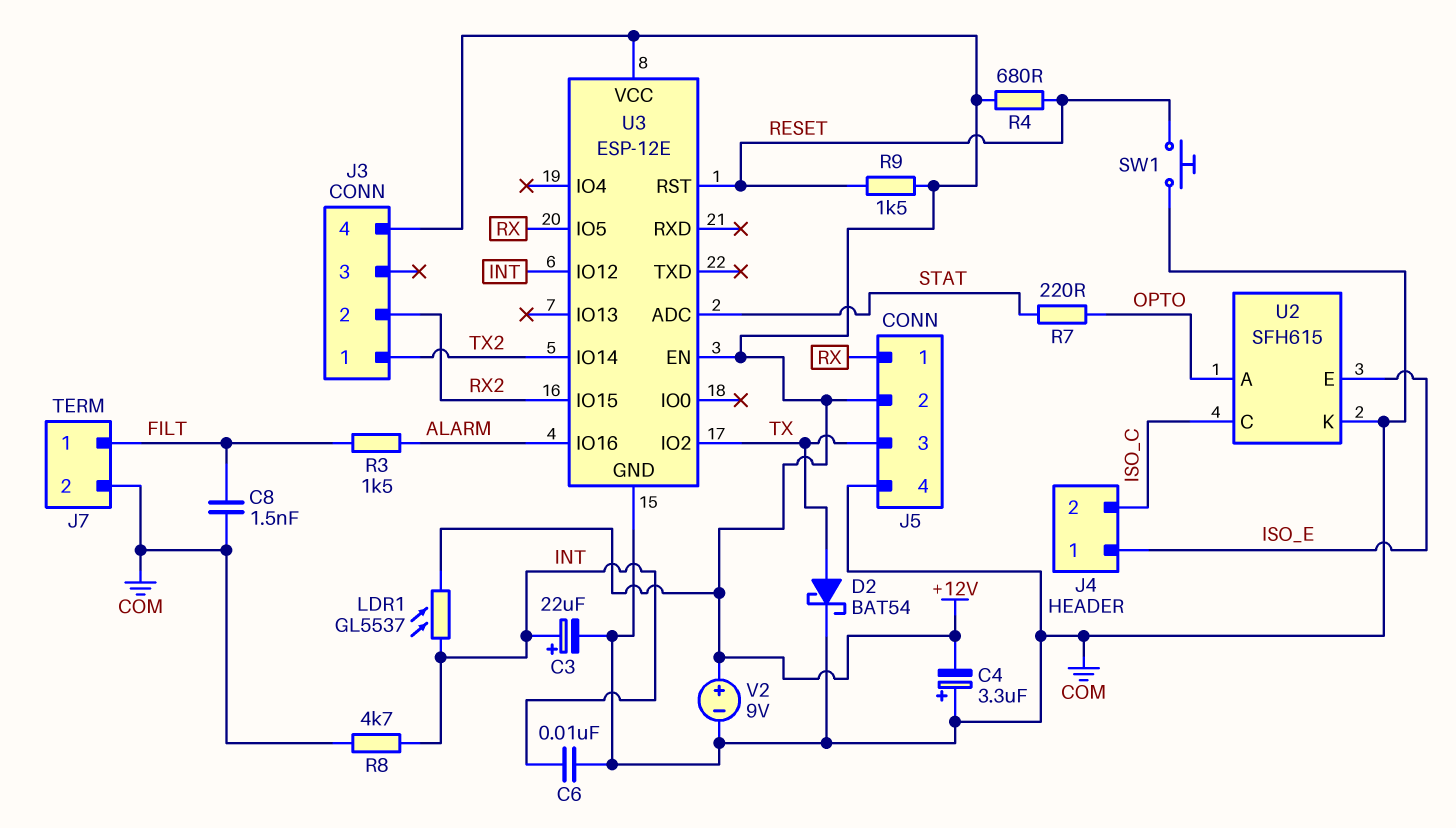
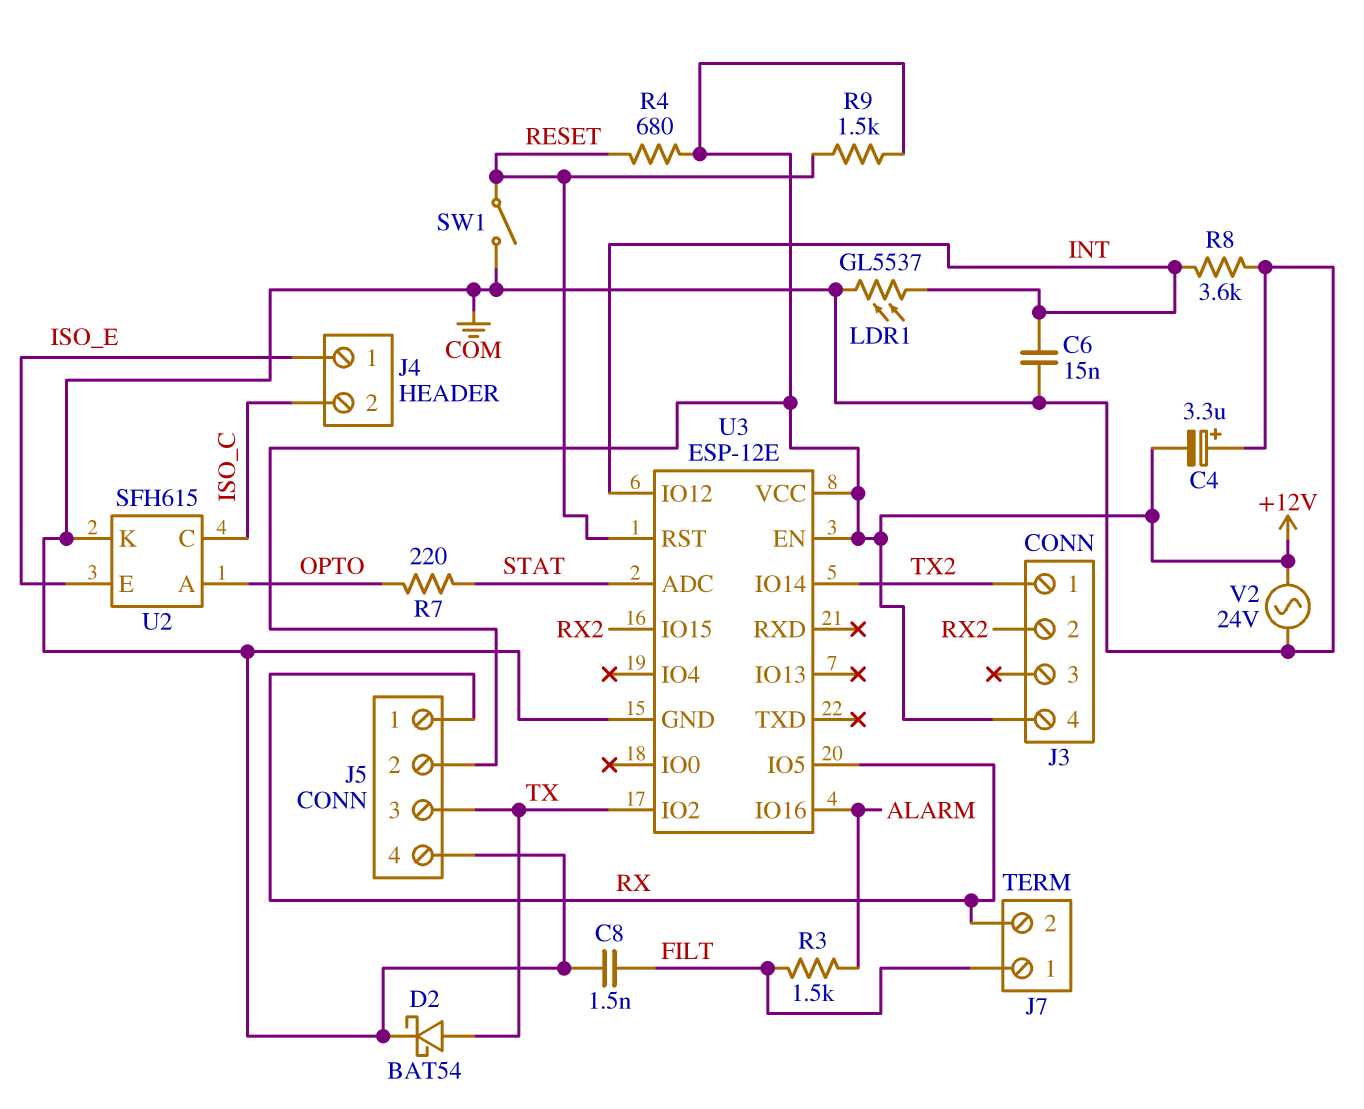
C3: 22uF (plus INT, minus COM) -> none
C6: 10nF (COM, INT) -> 15nF (COM, INT)
J7 pin 2: COM -> RX
LDR1: GL5537 (+12V, INT) -> GL5537 (COM, INT)
R8: 4.7k (COM, INT) -> 3.6k (COM, INT)
SW1: button (COM, RESET) -> switch (COM, RESET)
V2: 9V (plus +12V, minus COM) -> AC 24V (+12V, COM)

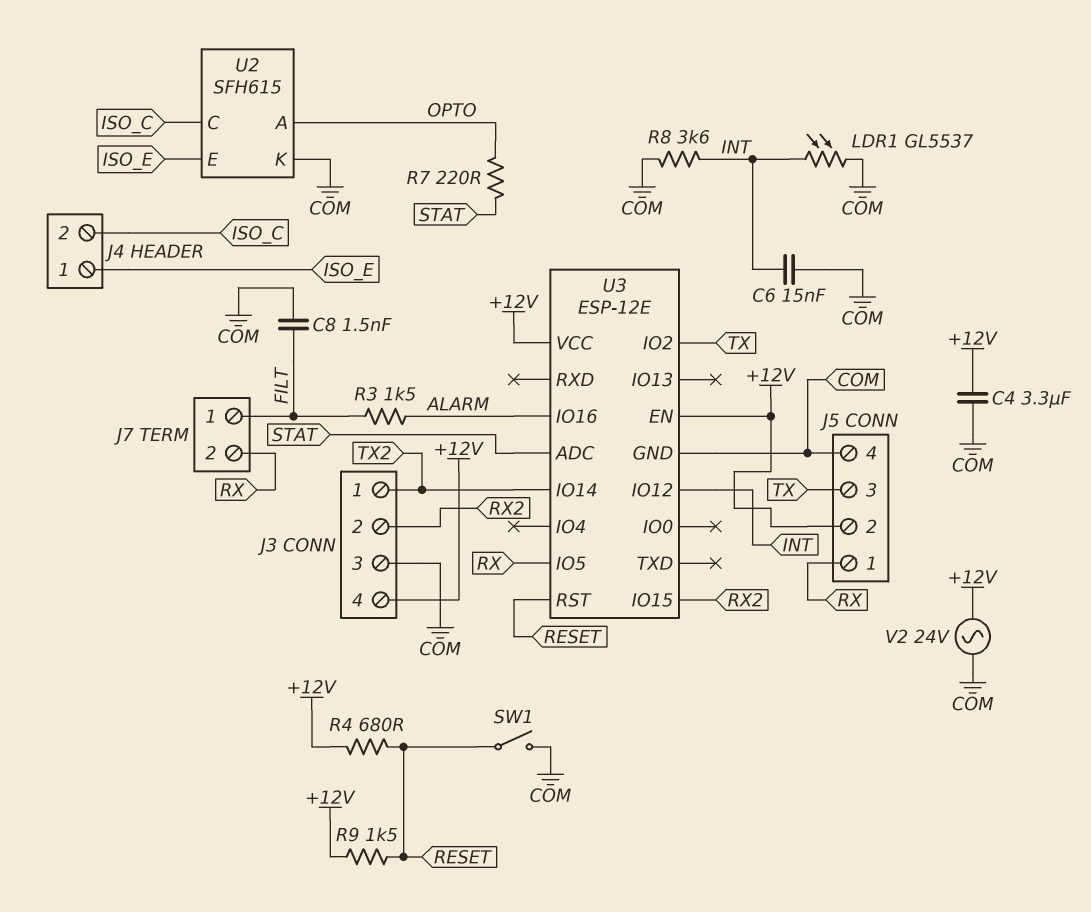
C4: 3.3uF (plus COM, minus +12V) -> 3.3uF (+12V, COM)
D2: schottky BAT54 (A TX, K COM) -> none
J3 pin 3: none -> COM

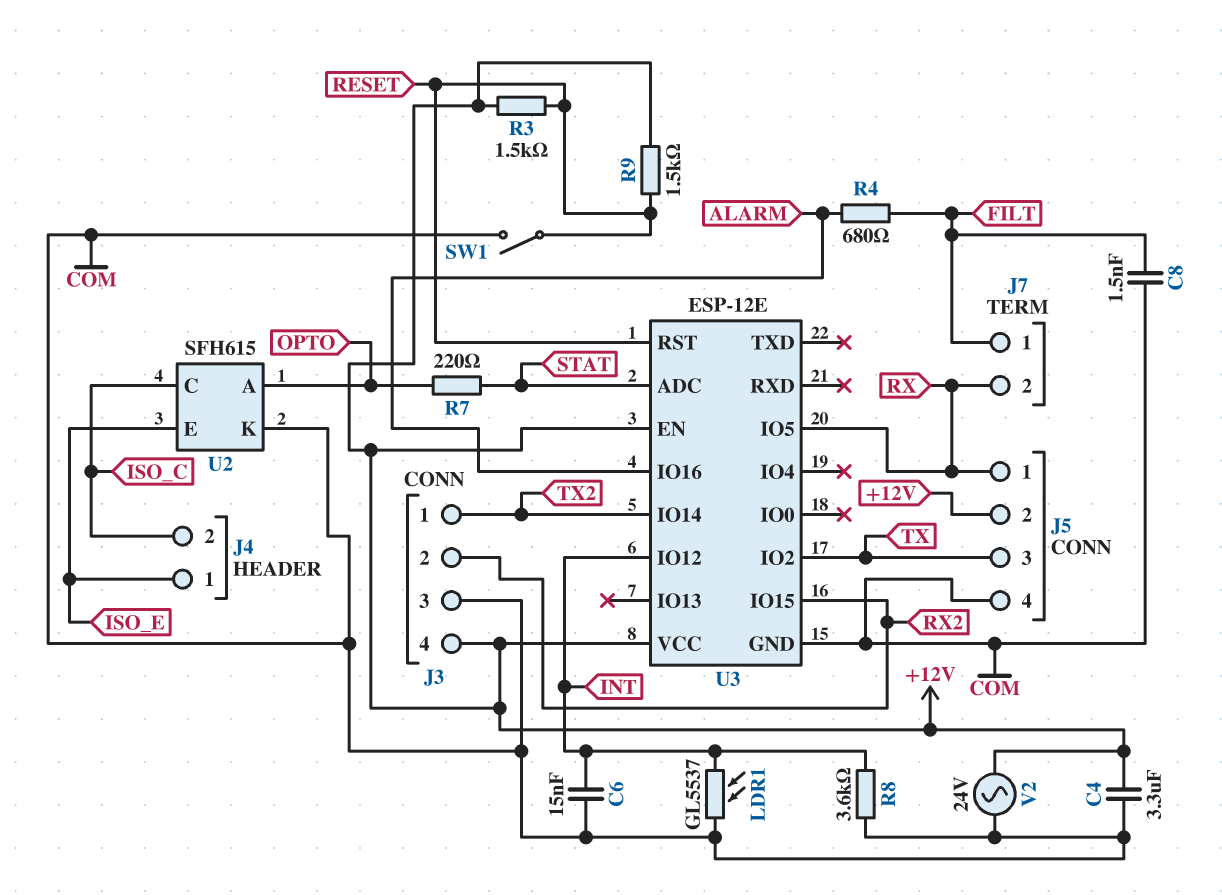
R3: 1.5k (ALARM, FILT) -> 1.5k (+12V, RESET)
R4: 680 (+12V, RESET) -> 680 (ALARM, FILT)

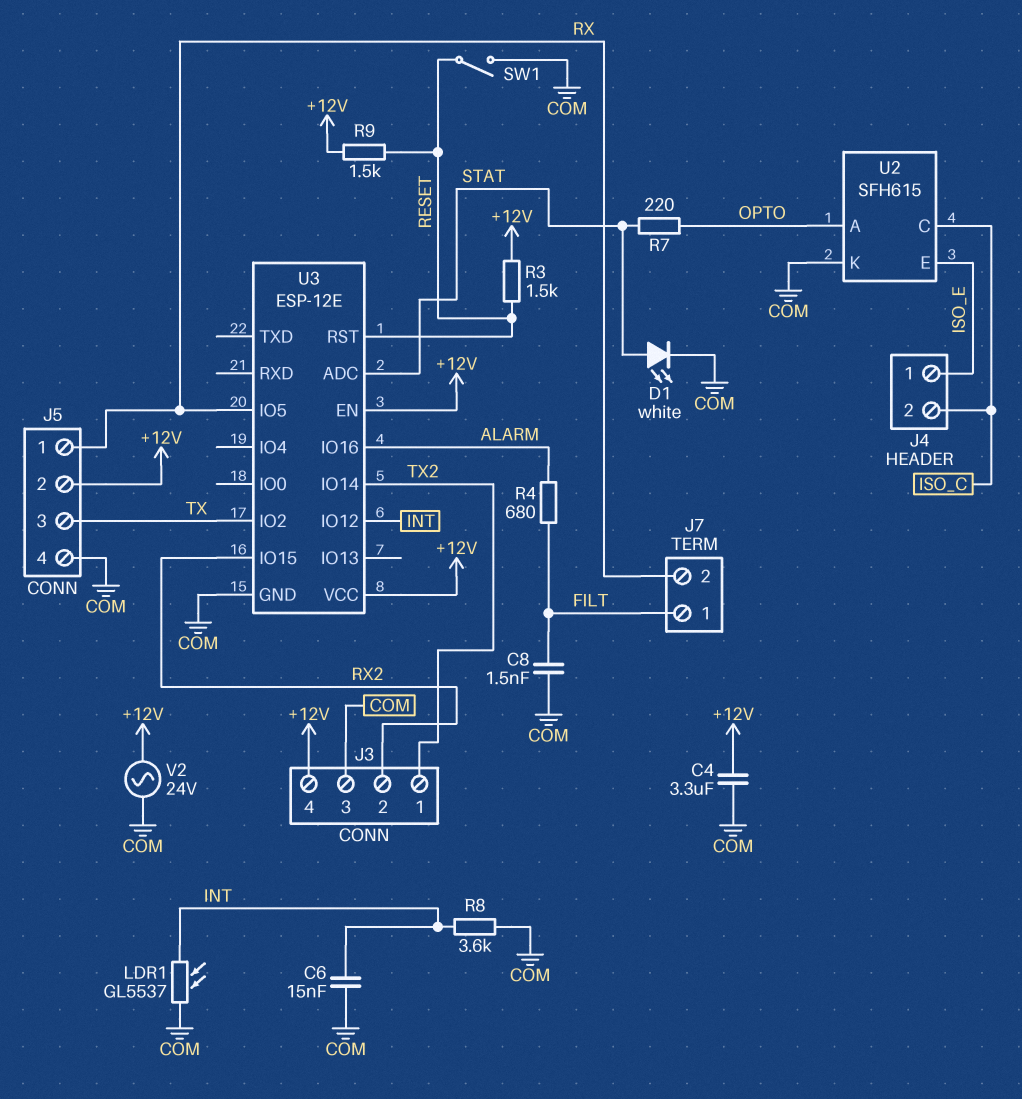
D1: none -> LED white (A STAT, K COM)

